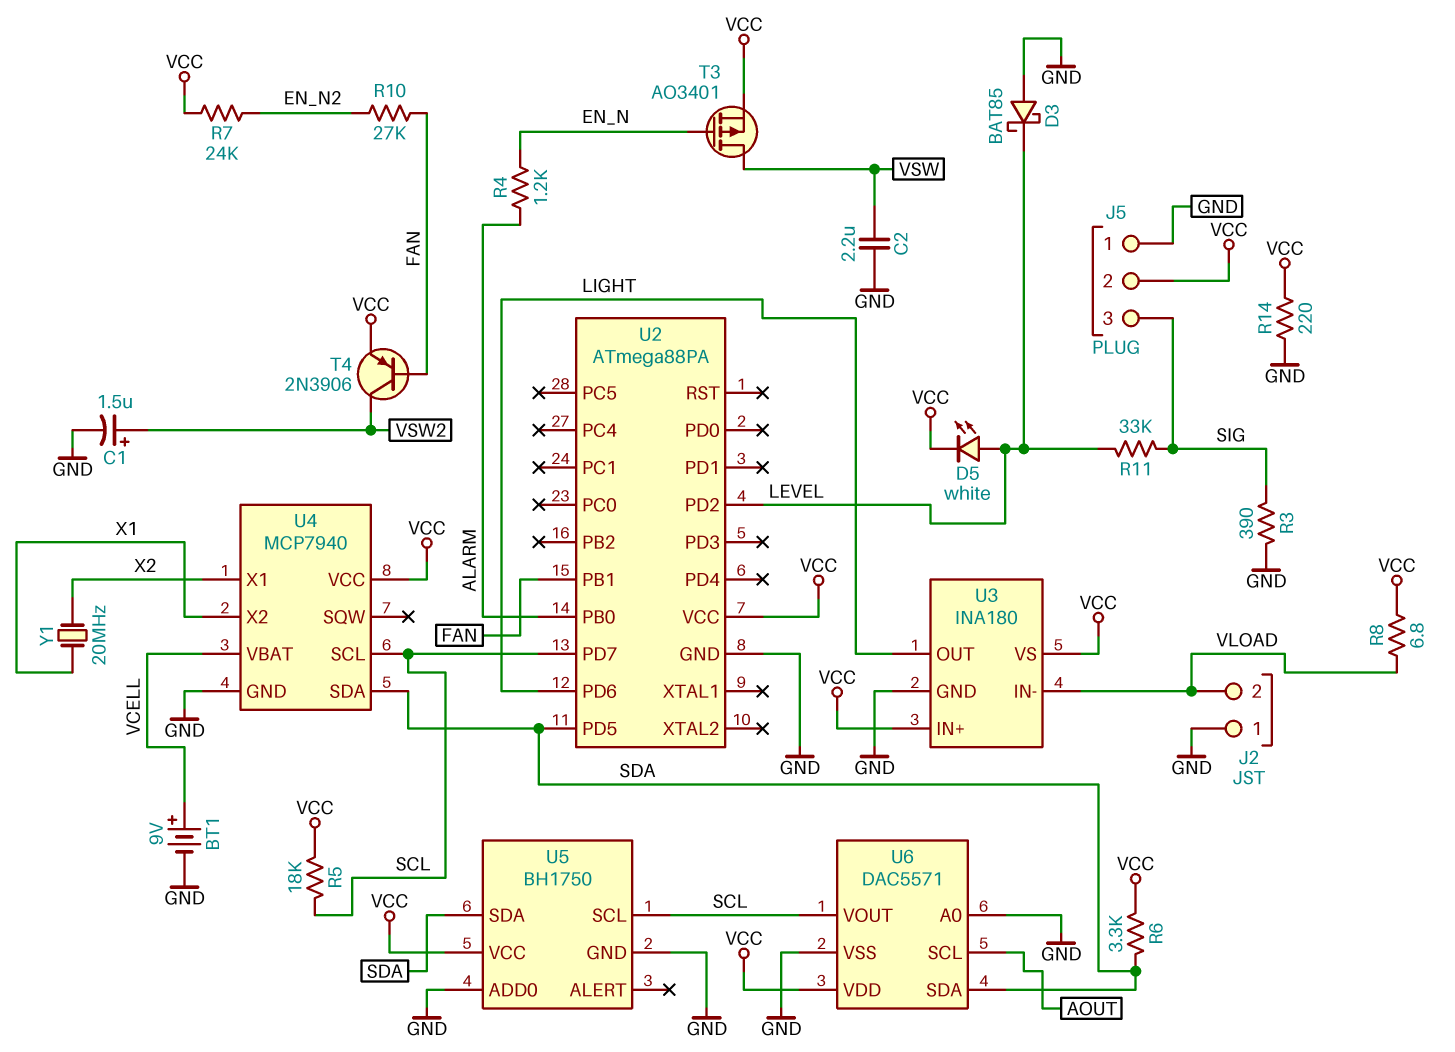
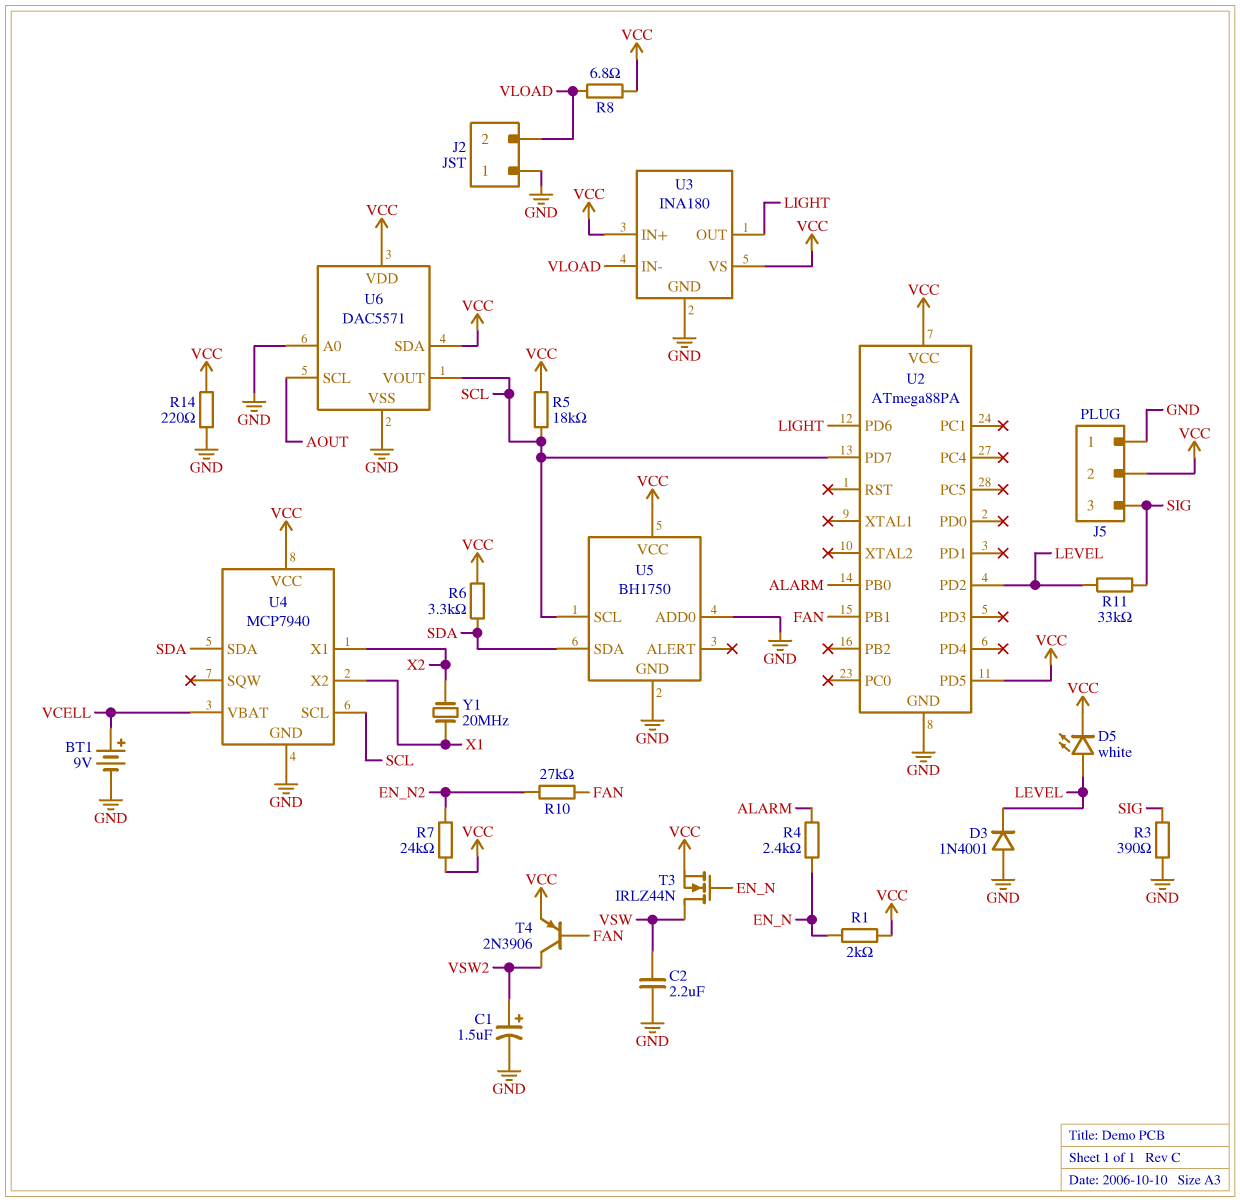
D3: schottky BAT85 (A GND, K LEVEL) -> diode 1N4001 (A GND, K LEVEL)
R1: none -> 2k (EN_N, VCC)
R4: 1.2k (ALARM, EN_N) -> 2.4k (ALARM, EN_N)
T3: PMOS AO3401 (G EN_N, D VSW, S VCC) -> NMOS IRLZ44N (G EN_N, D VSW, S VCC)
U2 pin PD5: SDA -> VCC
U6 pin SDA: SDA -> VCC

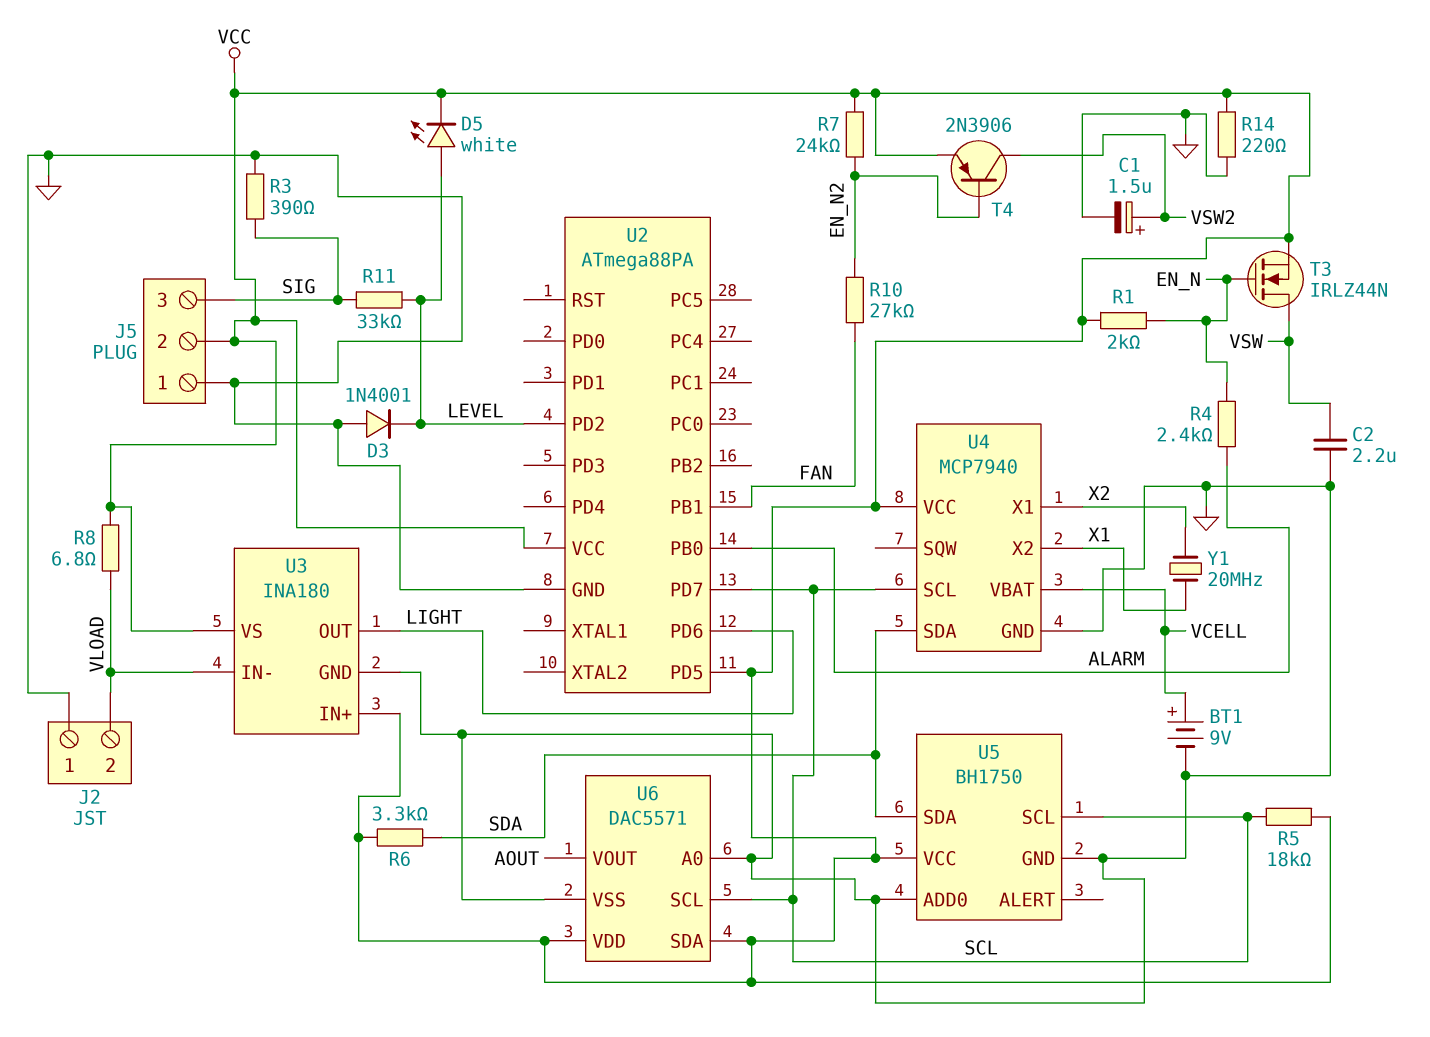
T4: PNP 2N3906 (B FAN, C VSW2, E VCC) -> PNP 2N3906 (B EN_N2, C VSW2, E VCC)
U6 pin SCL: AOUT -> SCL
U6 pin VOUT: SCL -> AOUT

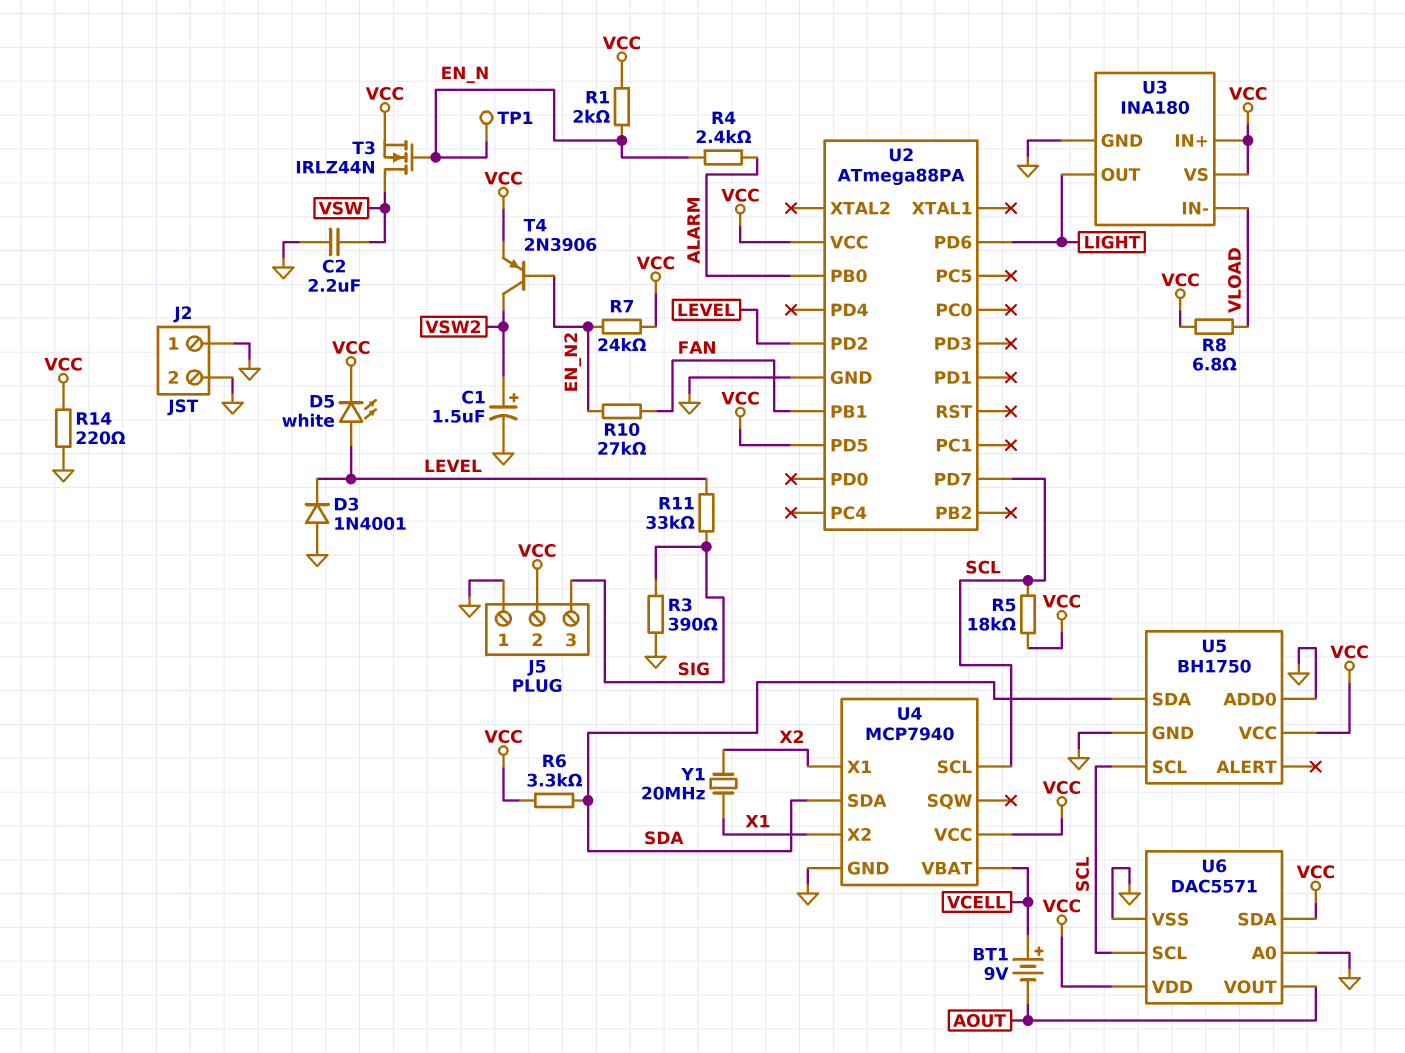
BT1: 9V (plus VCELL, minus GND) -> 9V (plus VCELL, minus AOUT)
J2 pin 2: VLOAD -> GND
TP1: none -> test point (EN_N)

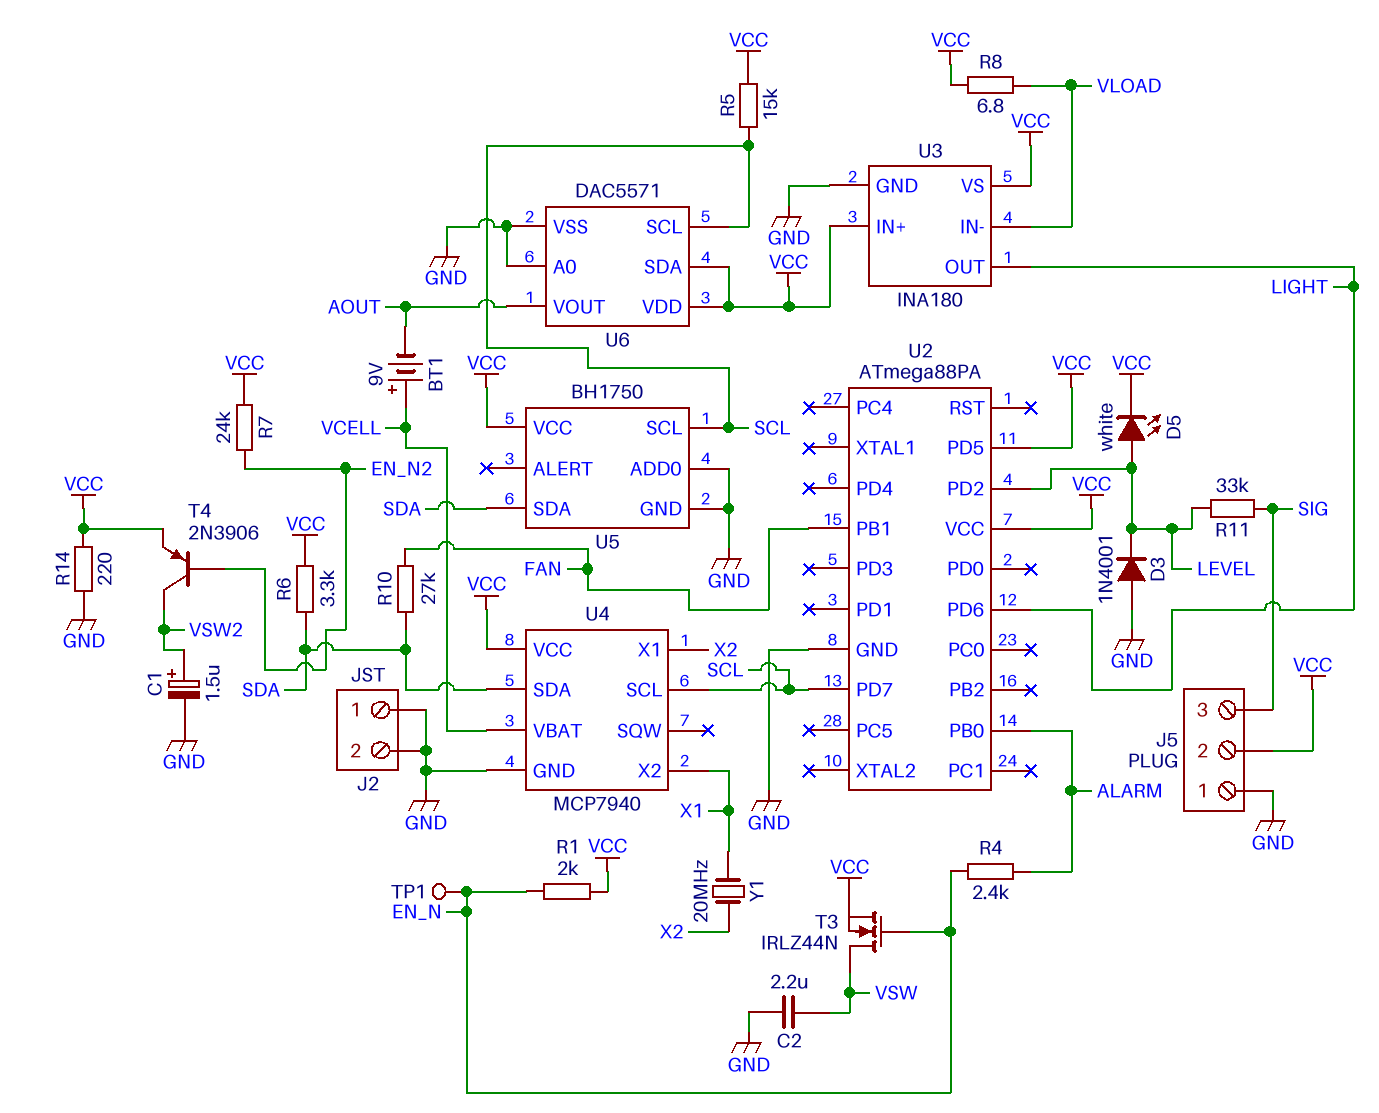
R3: 390 (GND, SIG) -> none
R5: 18k (SCL, VCC) -> 15k (SCL, VCC)
R10: 27k (EN_N2, FAN) -> 27k (FAN, SDA)

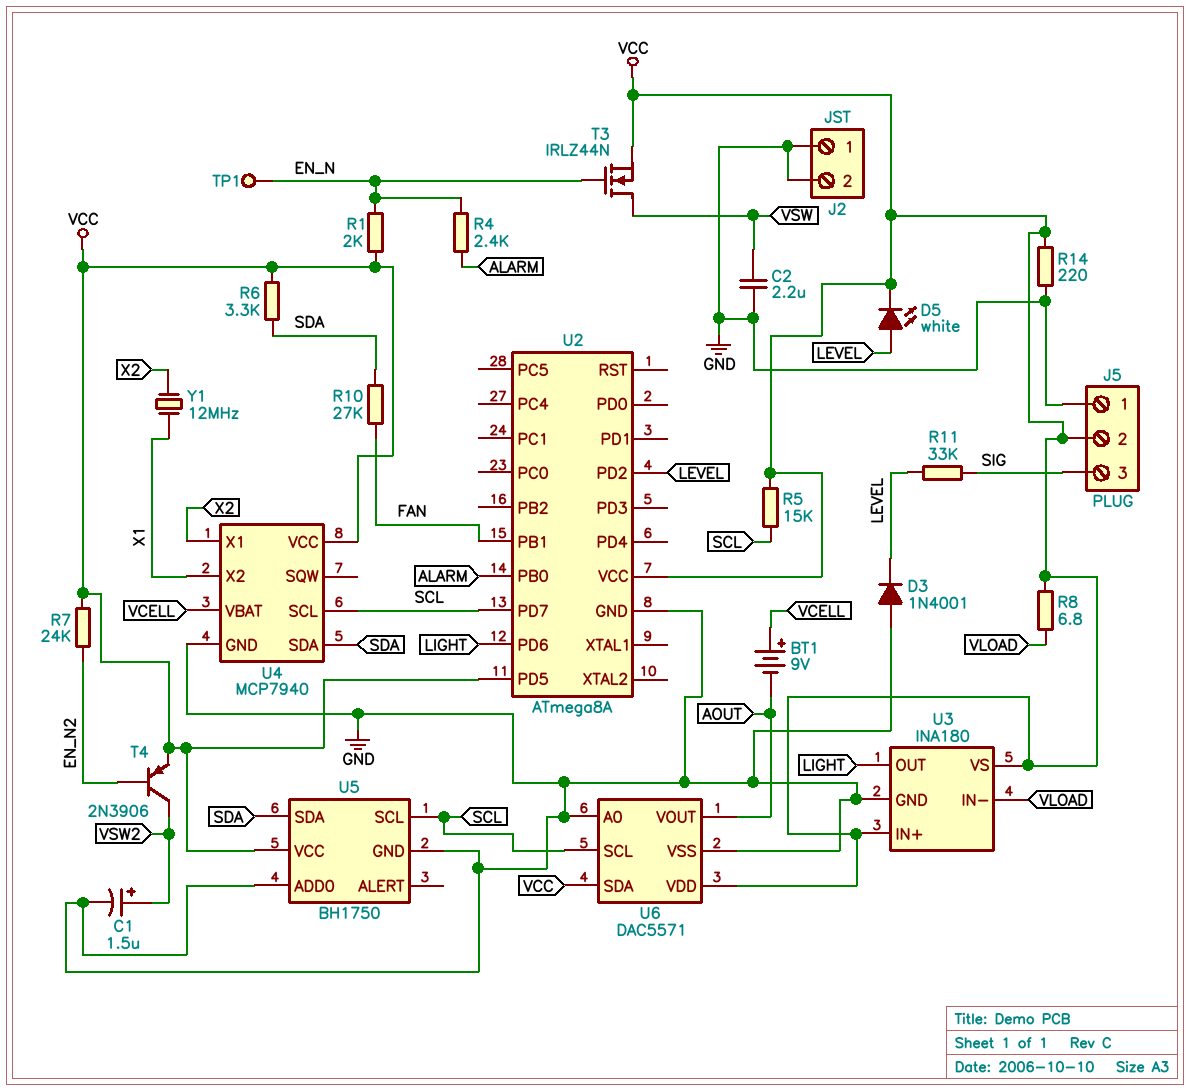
U2: ATmega88PA -> ATmega8A
Y1: 20MHz (X1, X2) -> 12MHz (X1, X2)

